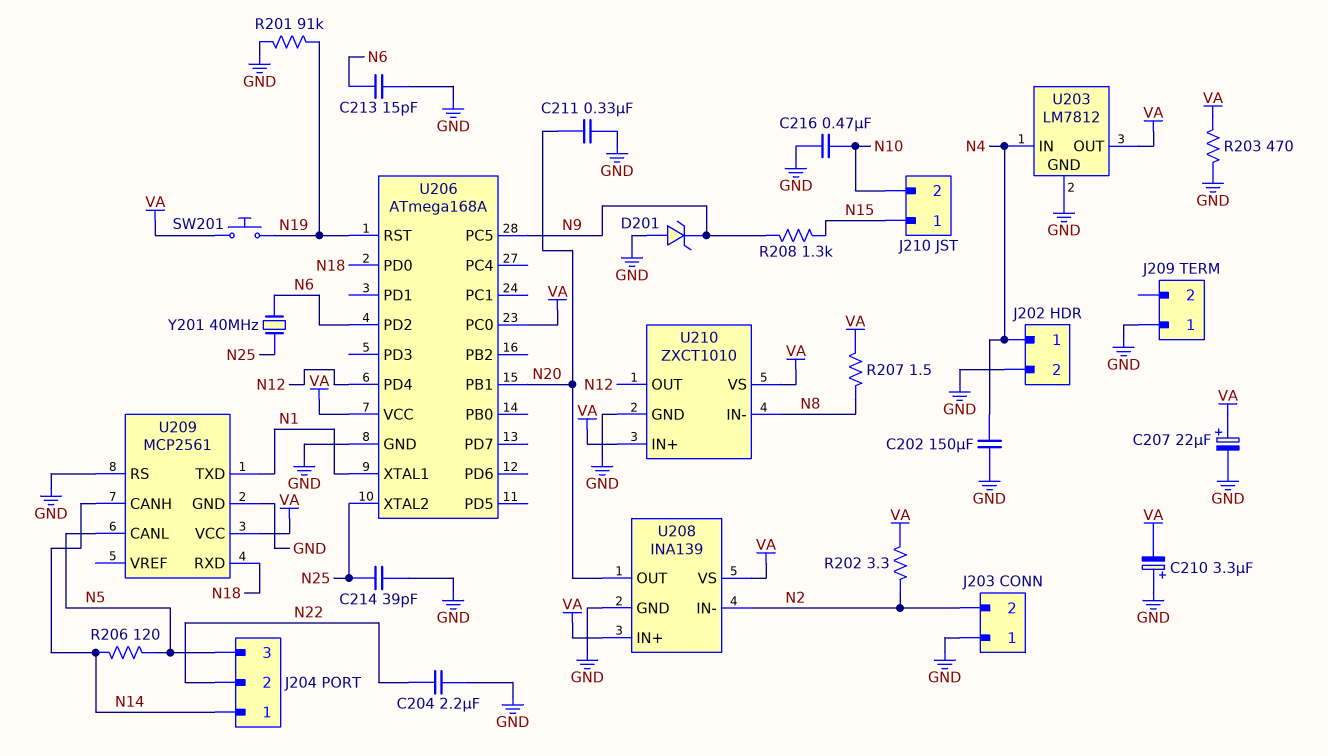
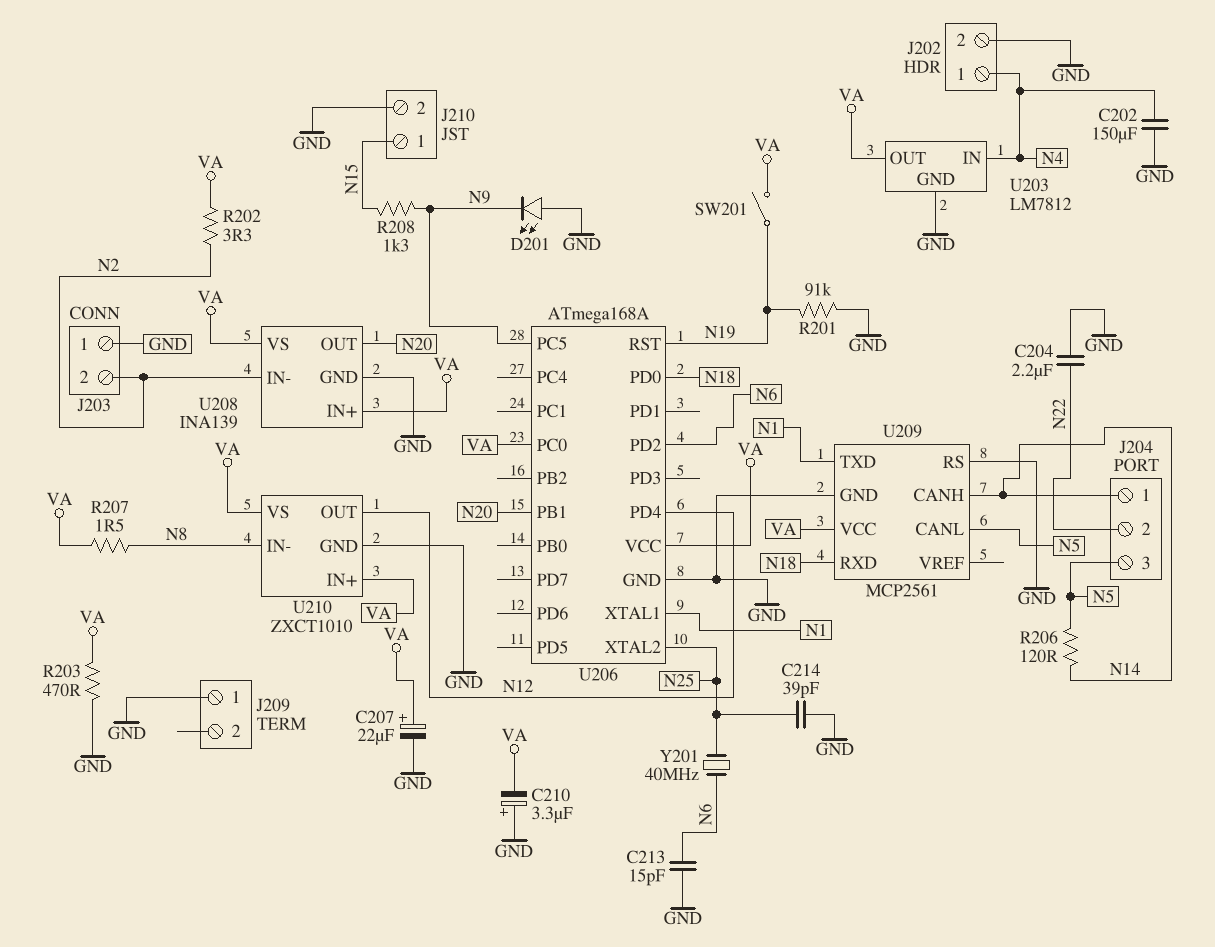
C211: 330nF (GND, N20) -> none
C216: 470nF (GND, N10) -> none
D201: zener (A GND, K N9) -> LED (A GND, K N9)
J210 pin 2: N10 -> GND
SW201: button (N19, VA) -> switch (N19, VA)

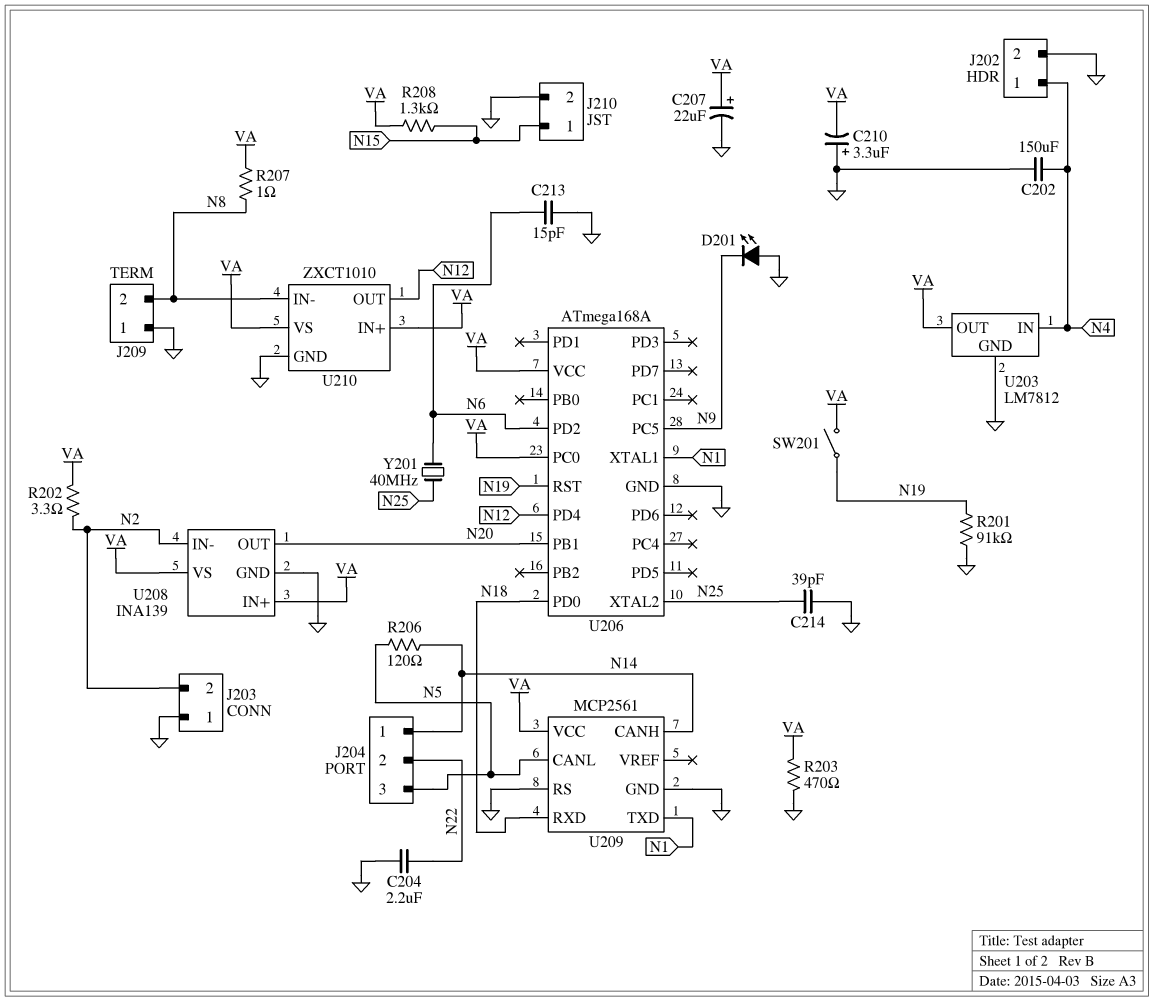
J209 pin 2: none -> N8
R207: 1.5 (N8, VA) -> 1 (N8, VA)
R208: 1.3k (N9, N15) -> 1.3k (N15, VA)

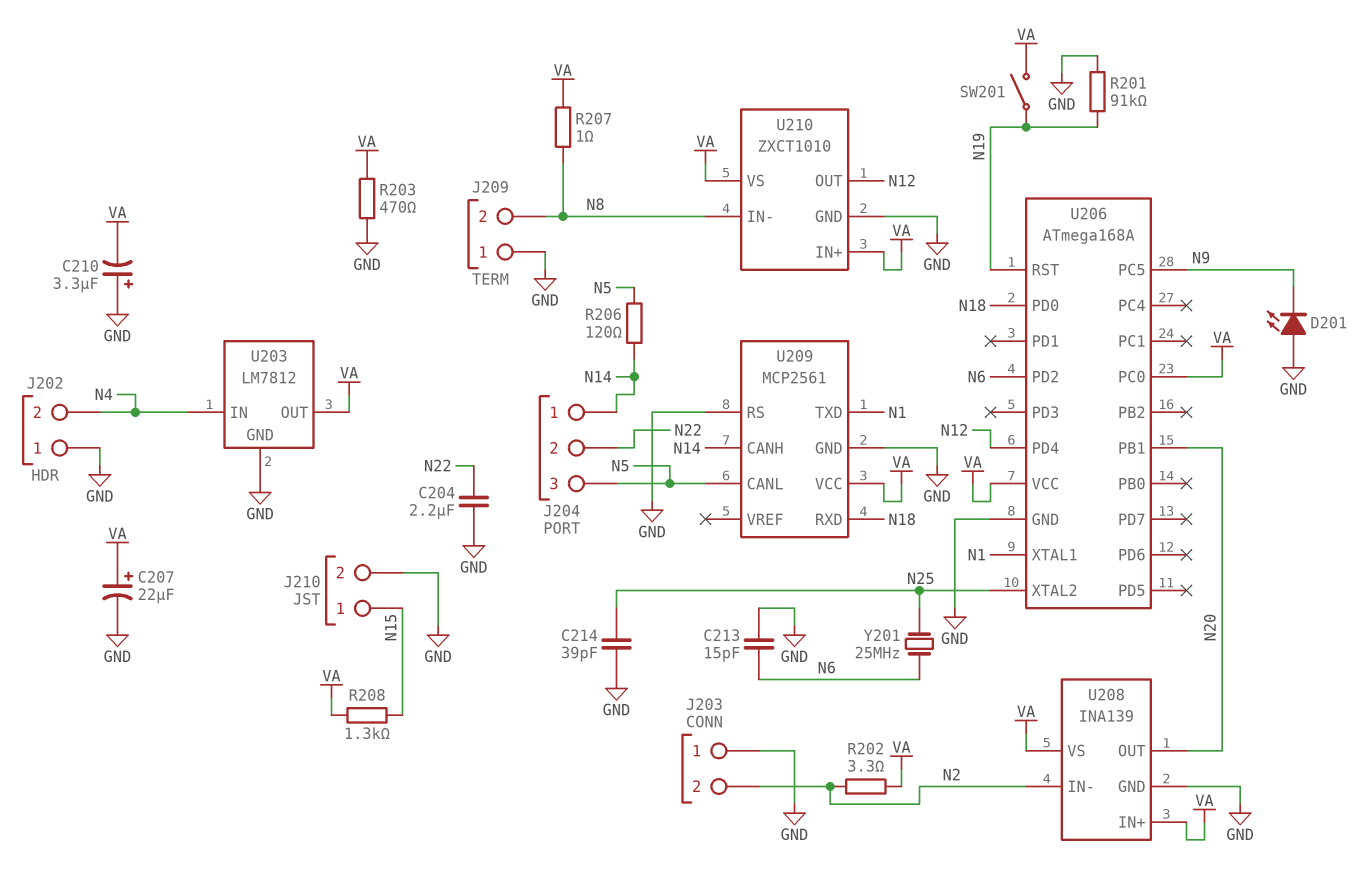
C202: 150uF (GND, N4) -> none
J202 pin 1: N4 -> GND
J202 pin 2: GND -> N4
Y201: 40MHz (N6, N25) -> 25MHz (N6, N25)

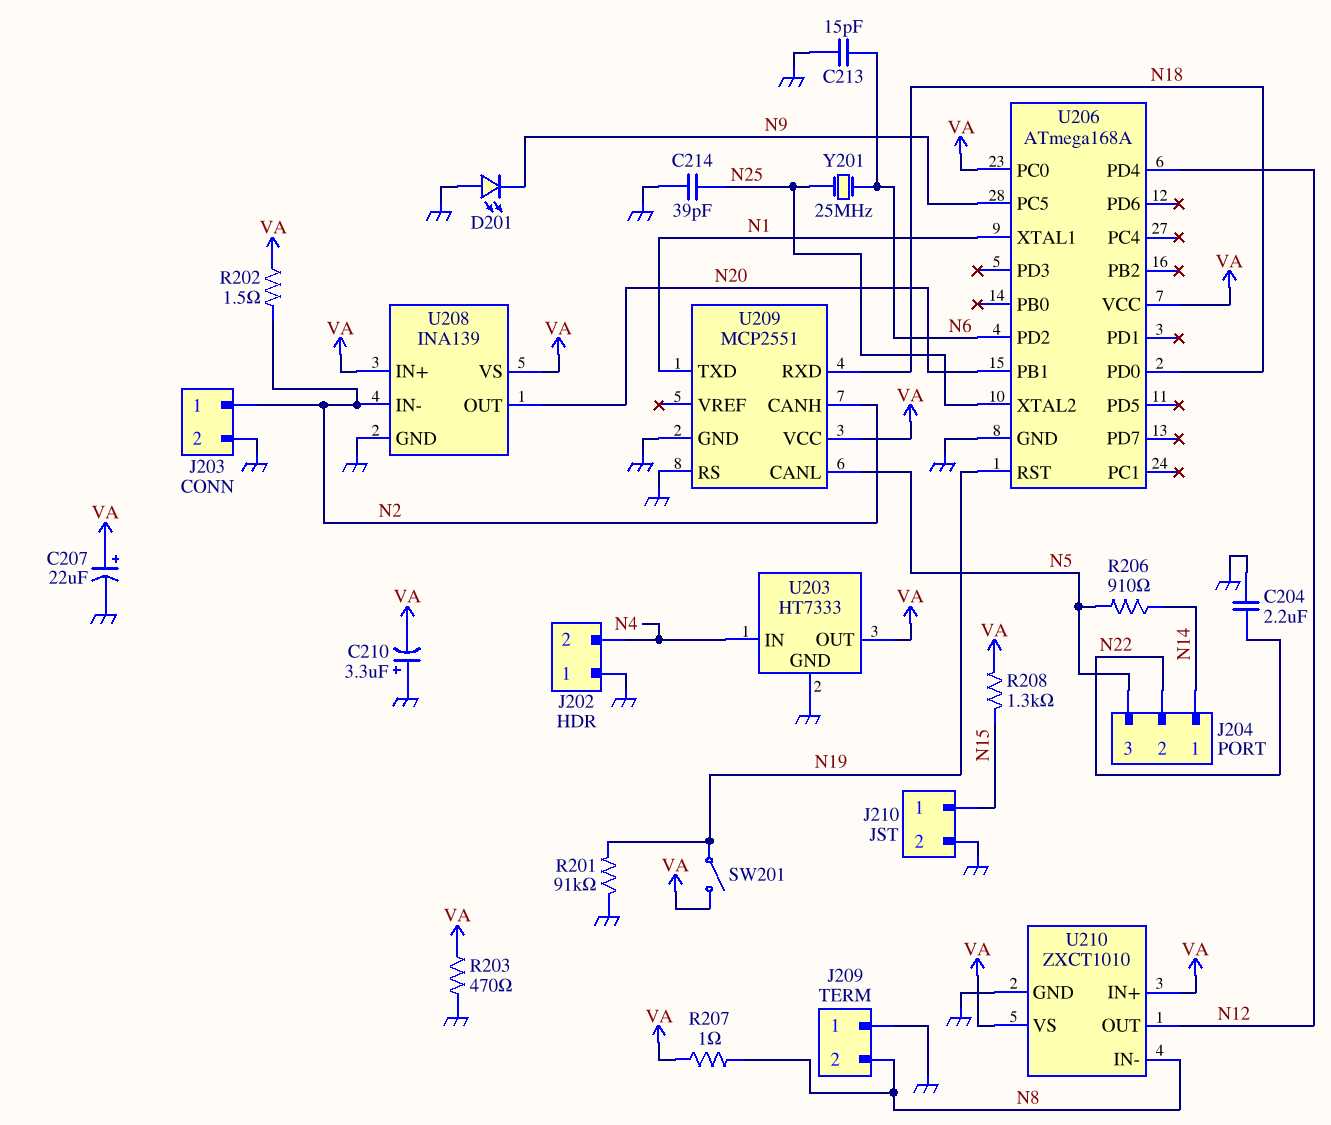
J203 pin 1: GND -> N2
J203 pin 2: N2 -> GND
R202: 3.3 (N2, VA) -> 1.5 (N2, VA)
R206: 120 (N5, N14) -> 910 (N5, N14)
U203: LM7812 -> HT7333
U209: MCP2561 -> MCP2551
U209 pin CANH: N14 -> N2

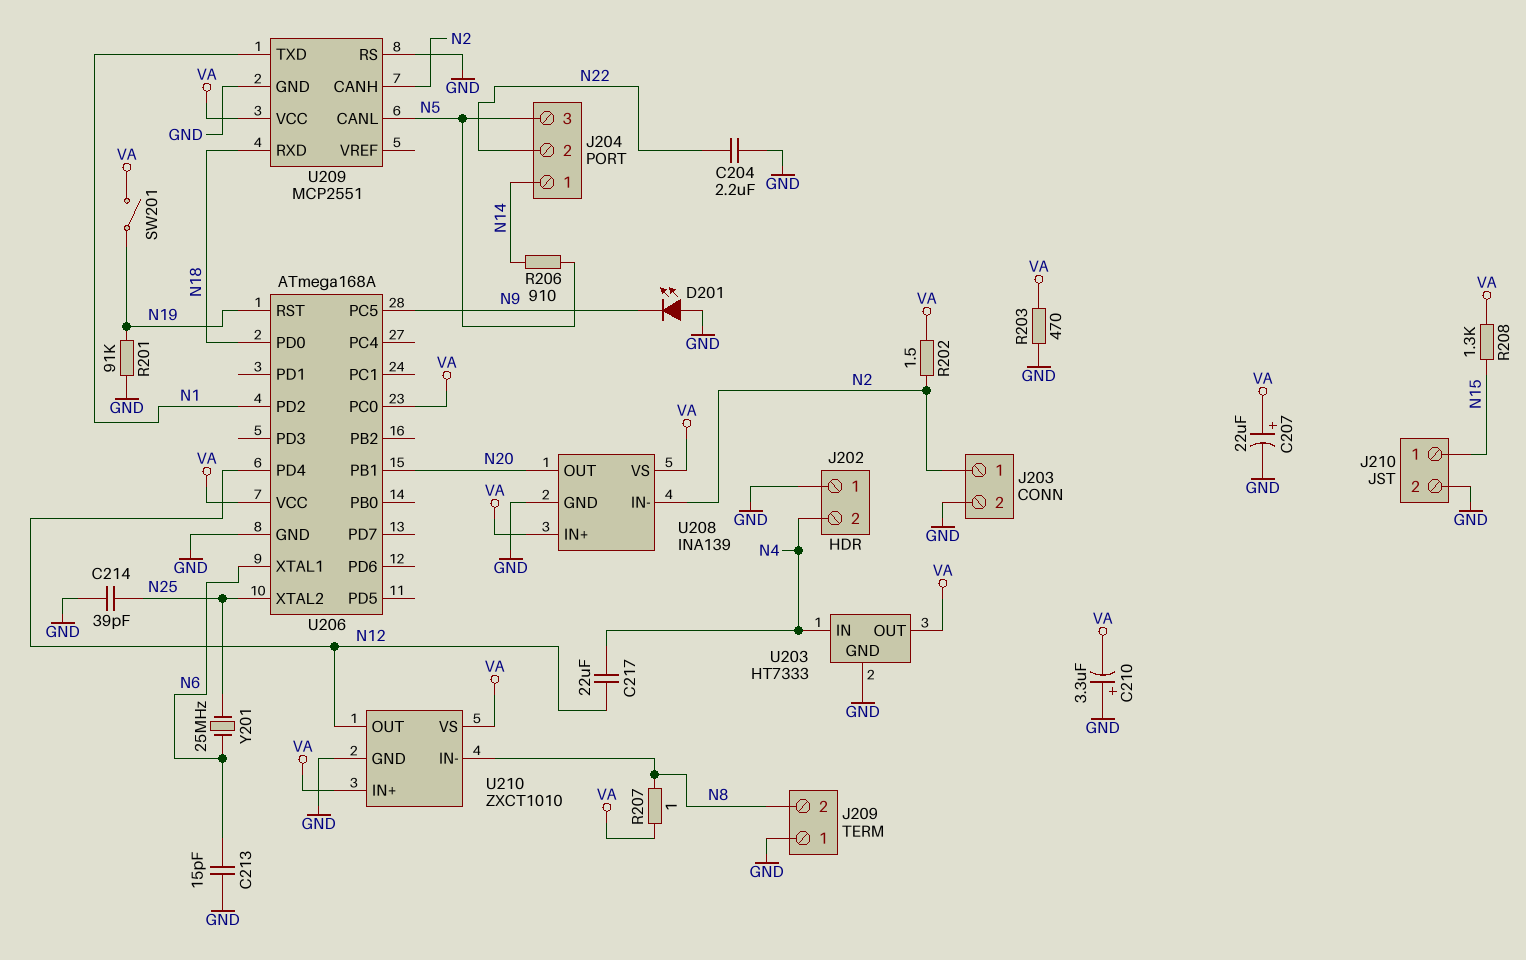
C217: none -> 22uF (N4, N12)
U206 pin PD2: N6 -> N1
U206 pin XTAL1: N1 -> N6

